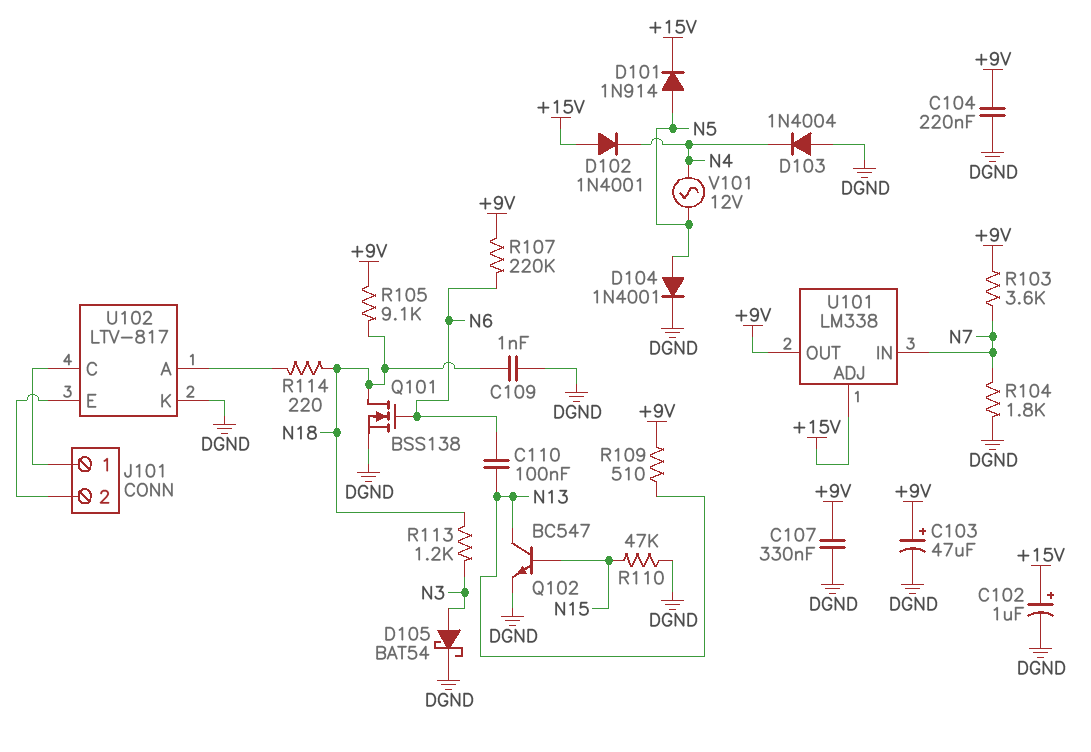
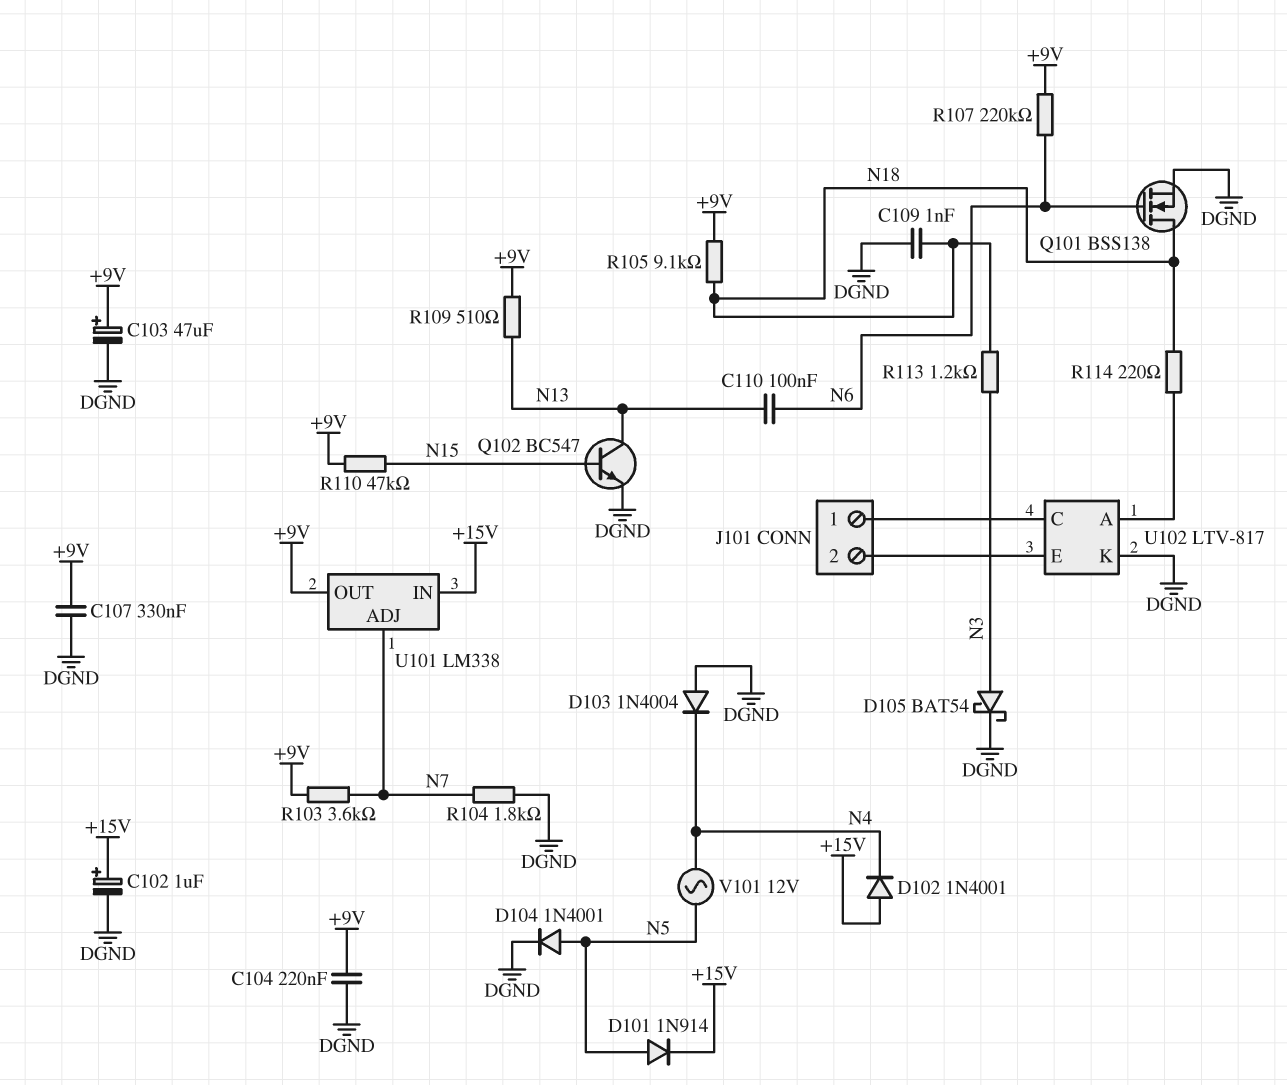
R110: 47k (DGND, N15) -> 47k (+9V, N15)
U101 pin ADJ: +15V -> N7
U101 pin IN: N7 -> +15V

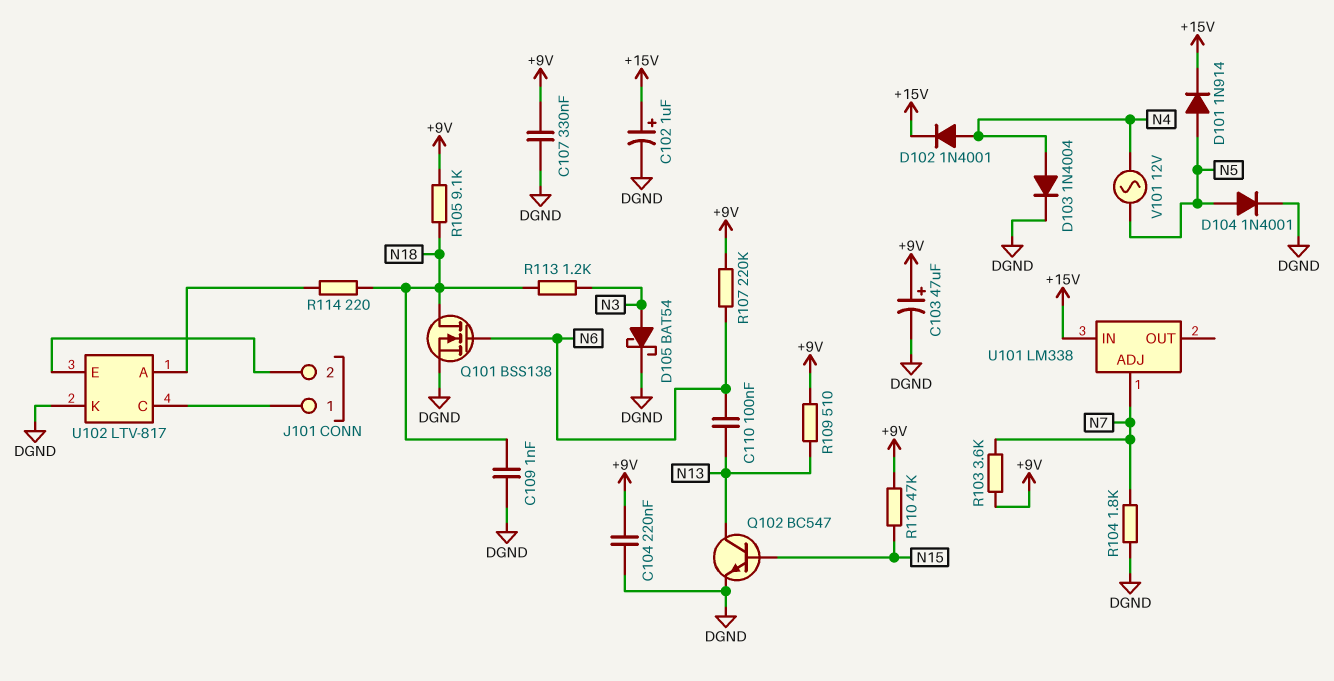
D102: diode 1N4001 (A +15V, K N4) -> diode 1N4001 (A N4, K +15V)
D103: diode 1N4004 (A DGND, K N4) -> diode 1N4004 (A N4, K DGND)
U101 pin OUT: +9V -> none

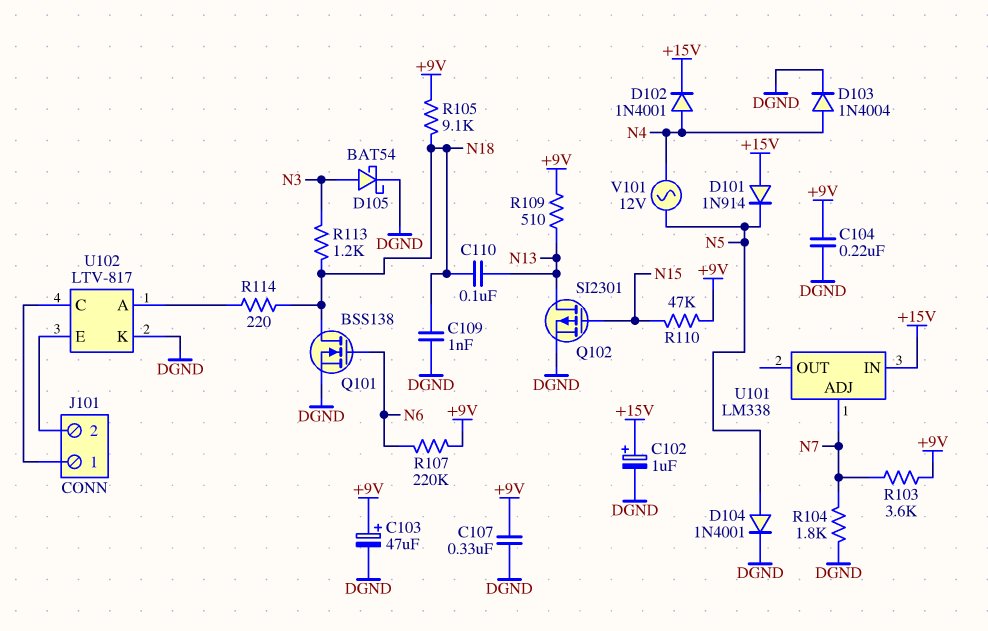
C110: 100nF (N6, N13) -> 100nF (N13, N18)
D101: diode 1N914 (A N5, K +15V) -> diode 1N914 (A +15V, K N5)
Q102: NPN BC547 (B N15, C N13, E DGND) -> PMOS SI2301 (G N15, D N13, S DGND)

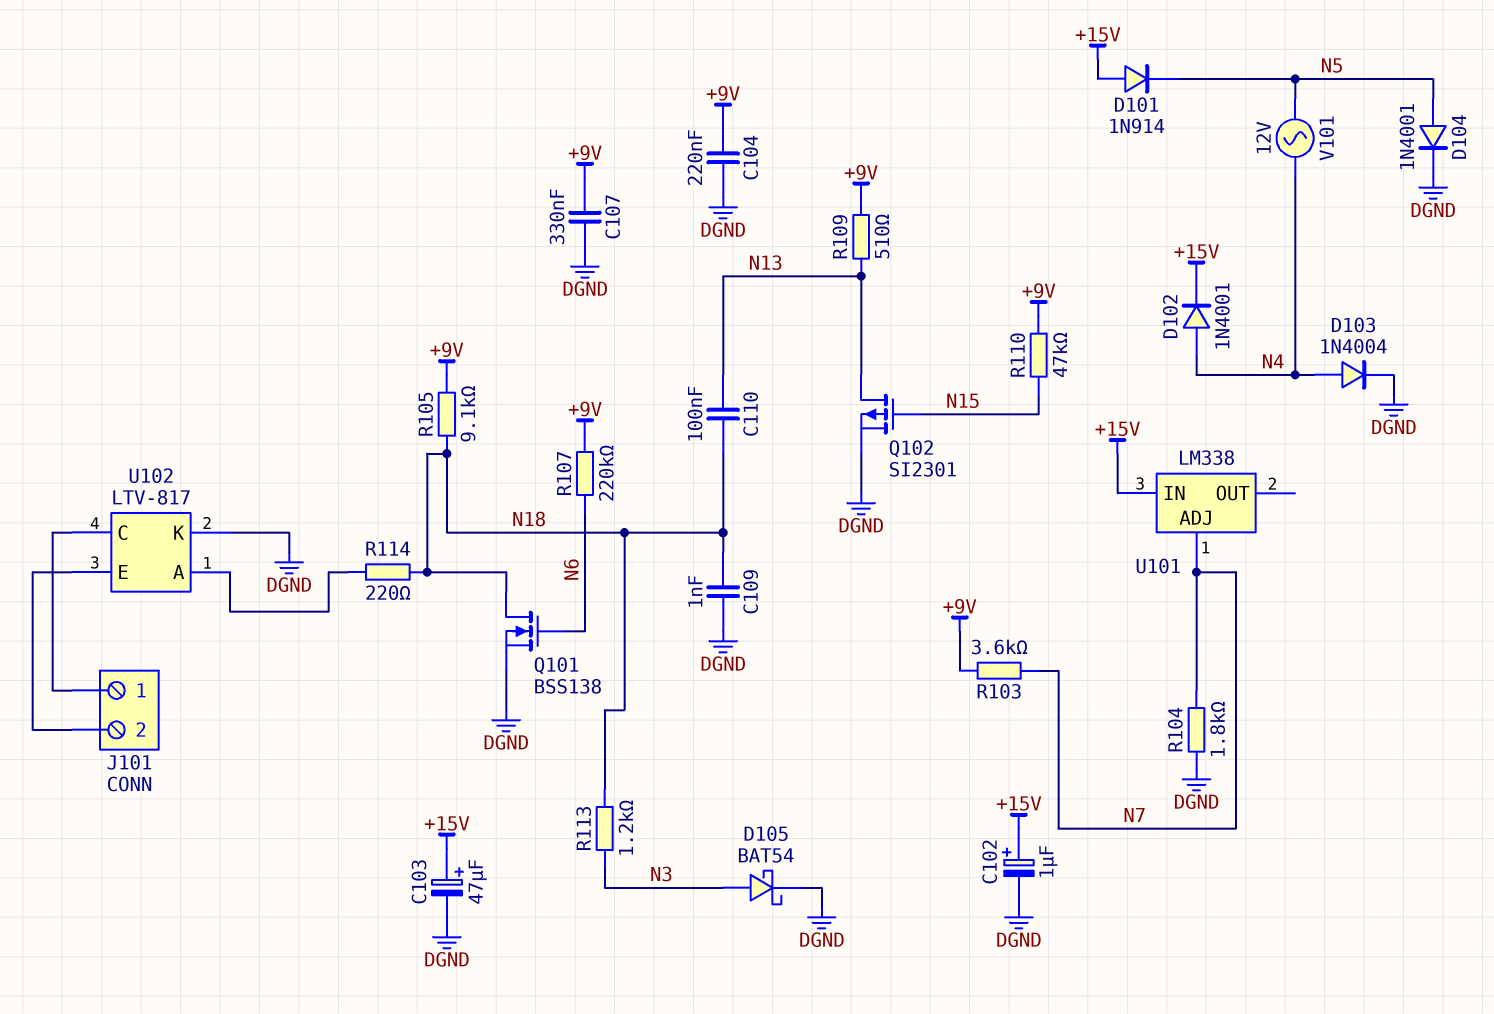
C103: 47uF (plus +9V, minus DGND) -> 47uF (plus +15V, minus DGND)

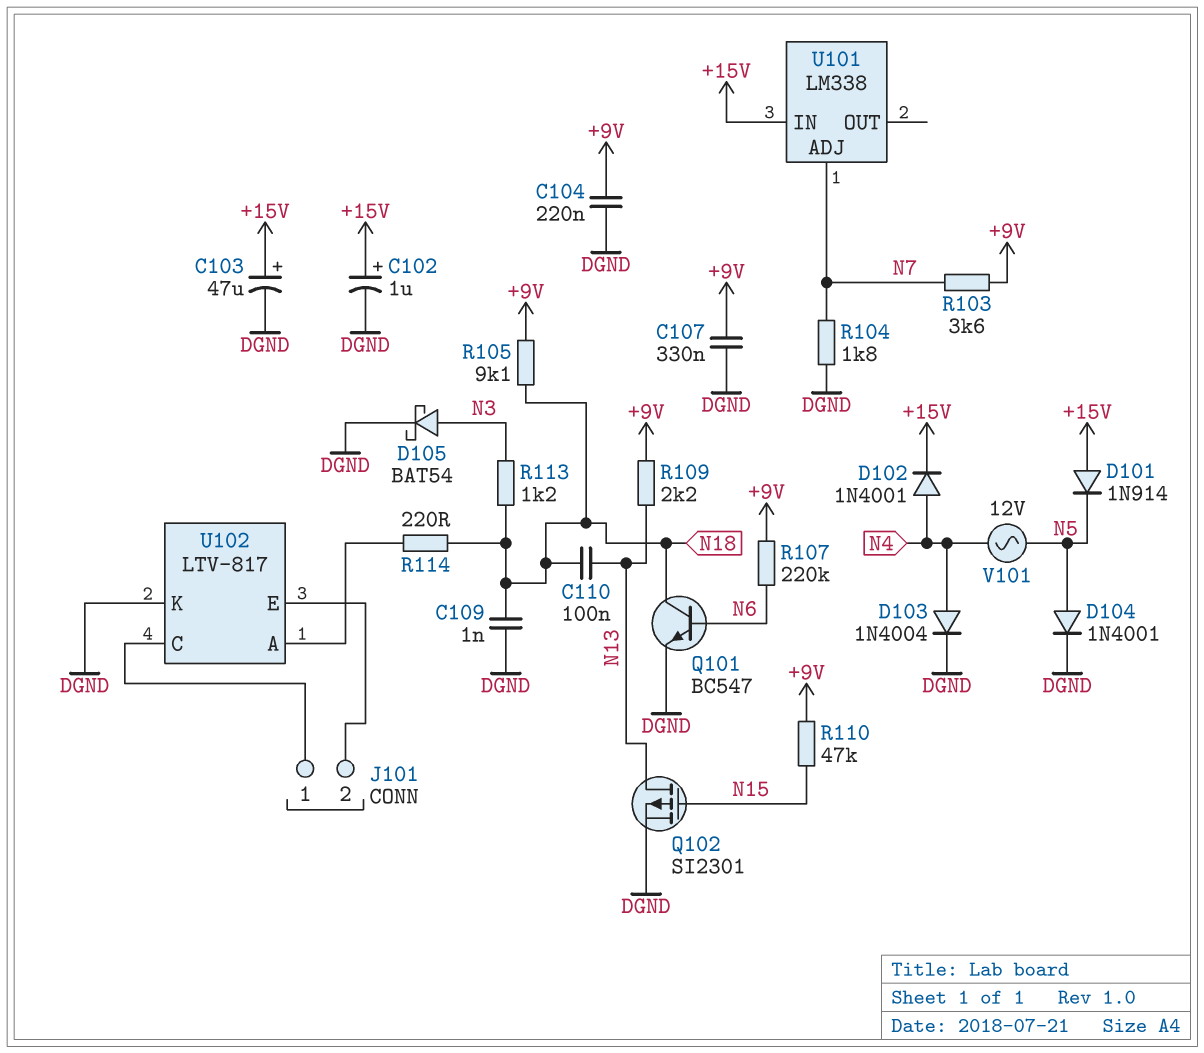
Q101: NMOS BSS138 (G N6, D N18, S DGND) -> NPN BC547 (B N6, C N18, E DGND)
R109: 510 (+9V, N13) -> 2.2k (+9V, N13)

